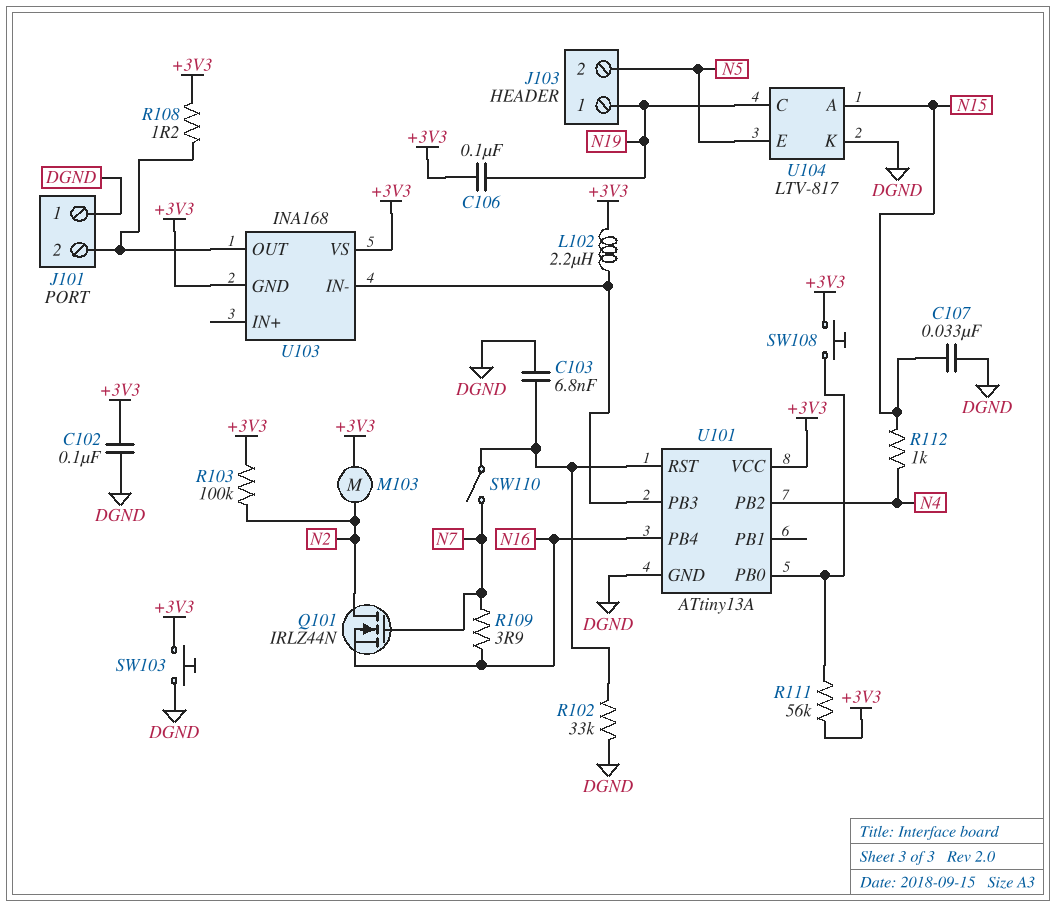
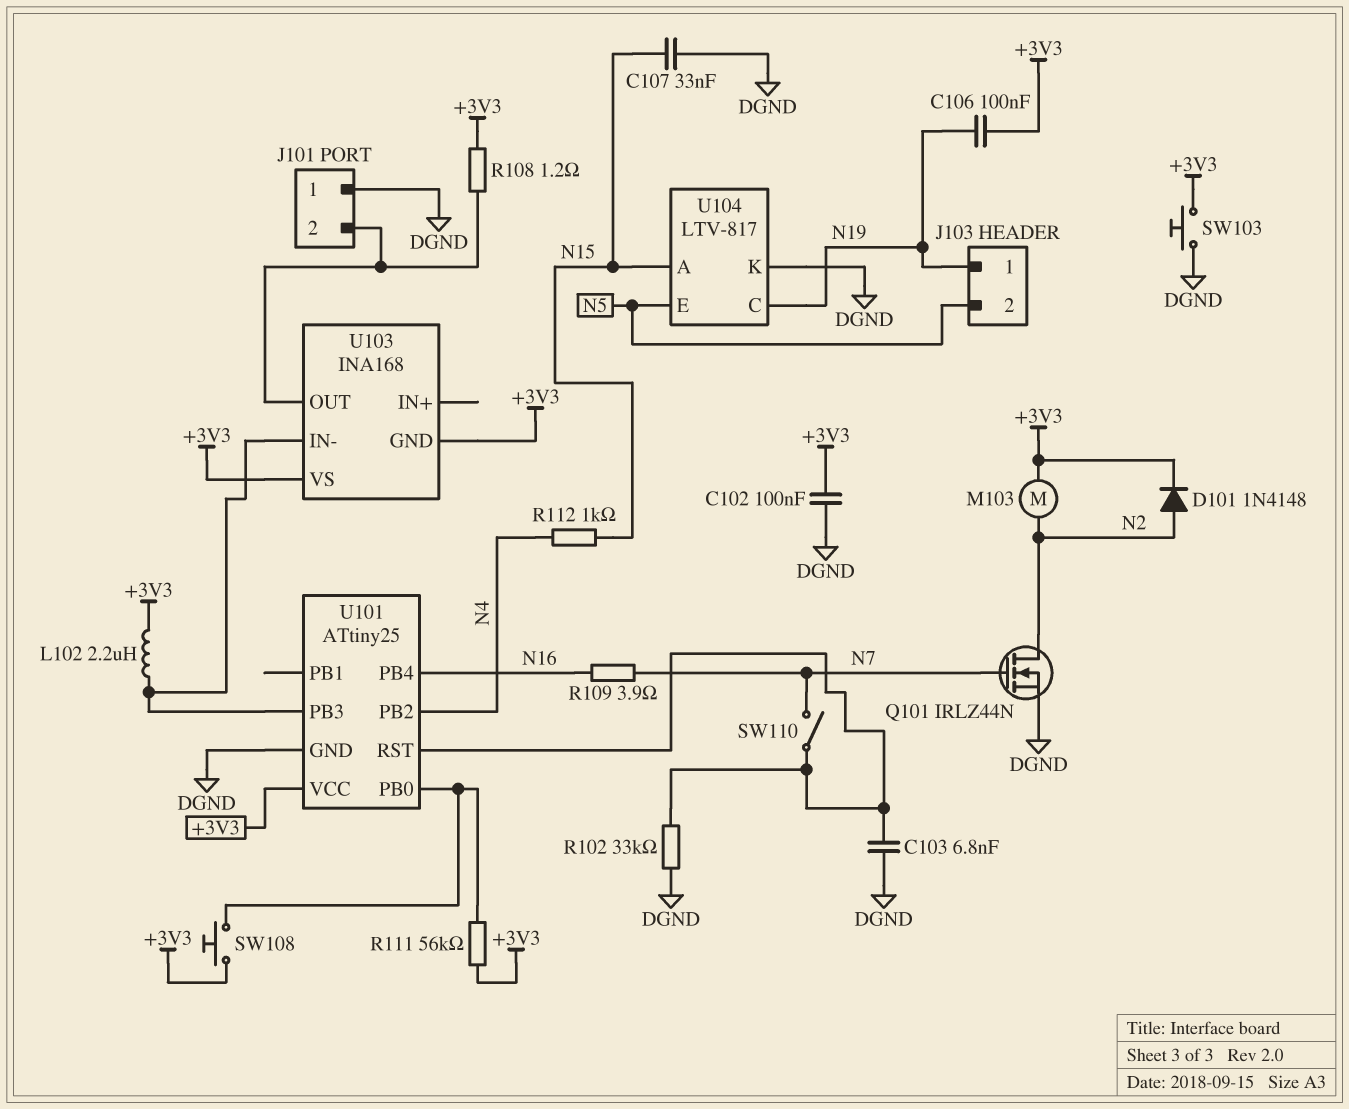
D101: none -> diode 1N4148 (A N2, K +3V3)
Q101: NMOS IRLZ44N (G N7, D N2, S N16) -> NMOS IRLZ44N (G N7, D N2, S DGND)
R103: 100k (+3V3, N2) -> none
U101: ATtiny13A -> ATtiny25

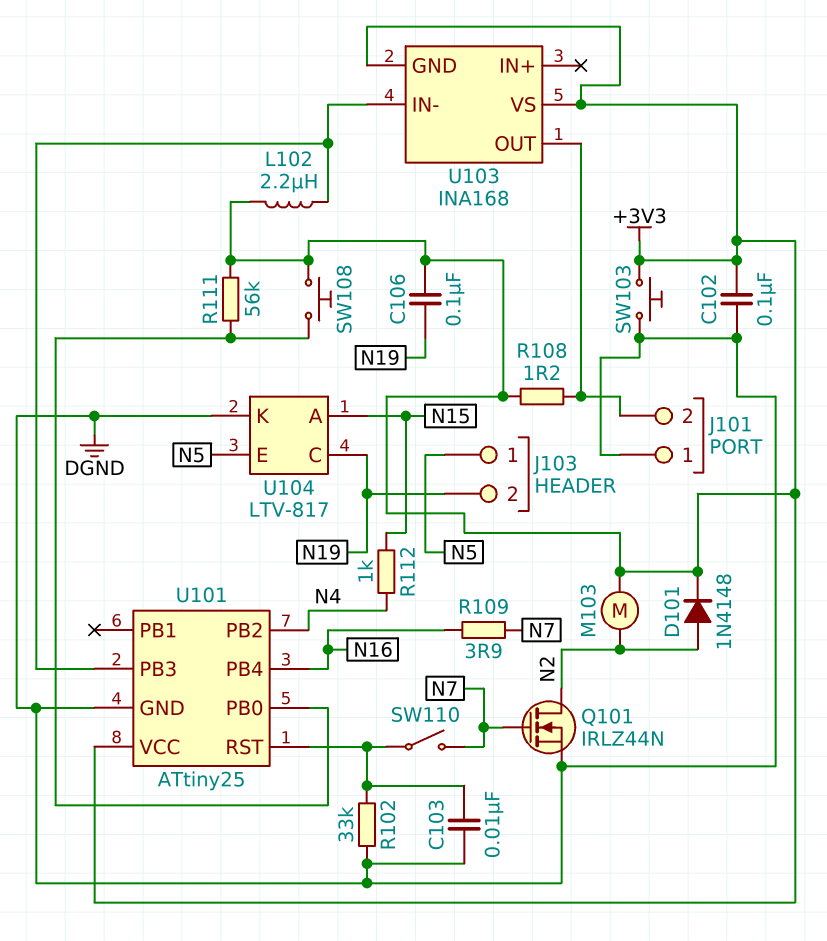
C103: 6.8nF (DGND, U101/RST) -> 10nF (DGND, U101/RST)
C107: 33nF (DGND, N15) -> none
J103 pin 1: N19 -> N5
J103 pin 2: N5 -> N19

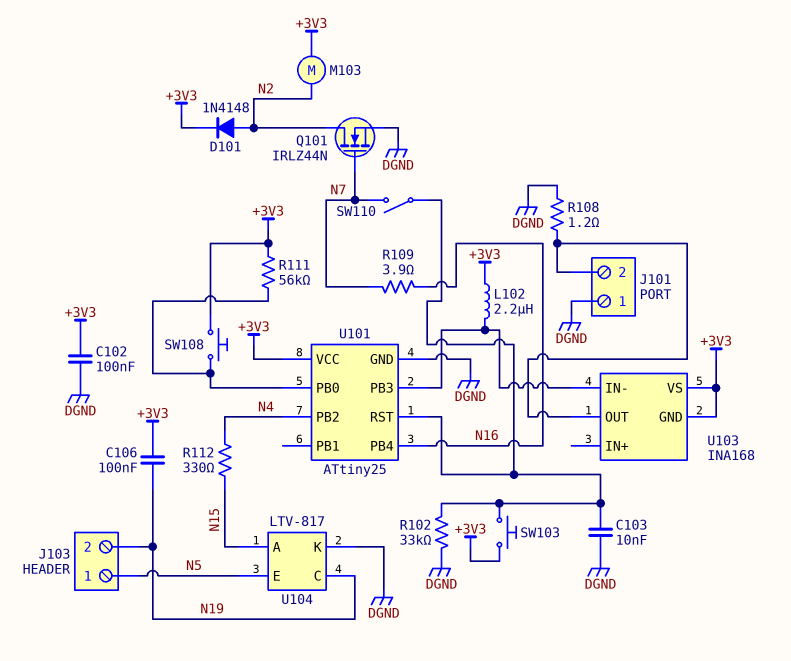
R108: 1.2 (+3V3, J101/2) -> 1.2 (DGND, J101/2)
R112: 1k (N4, N15) -> 330 (N4, N15)
SW103: button (+3V3, DGND) -> button (+3V3, U101/RST)

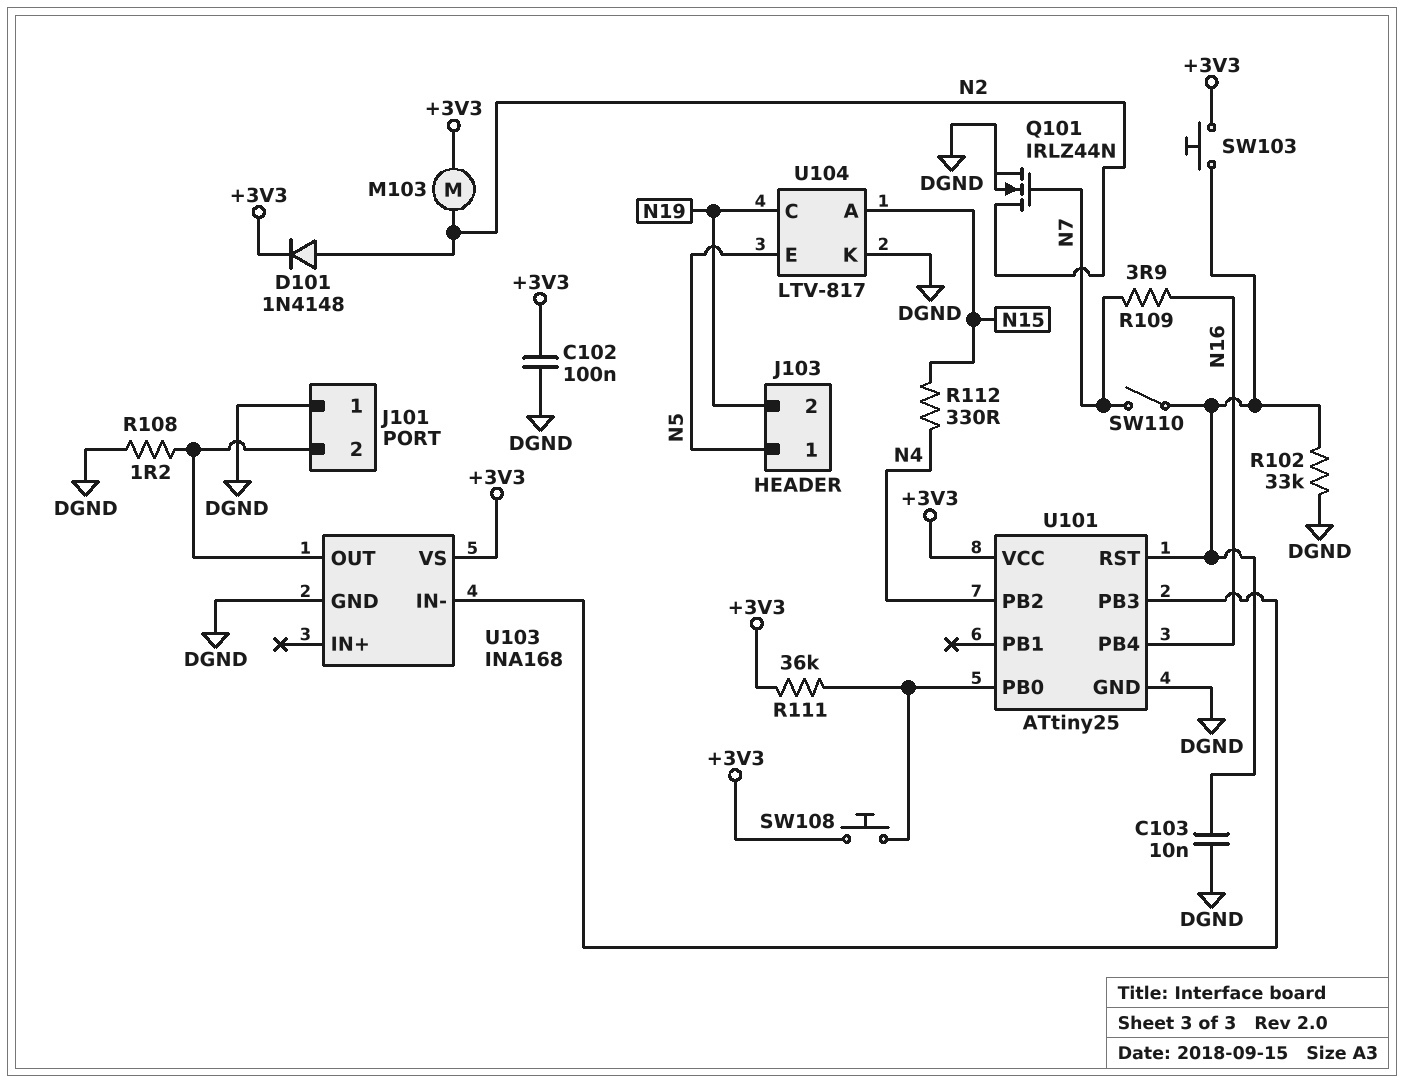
C106: 100nF (+3V3, N19) -> none
L102: 2.2uH (+3V3, U101/PB3) -> none
R111: 56k (+3V3, U101/PB0) -> 36k (+3V3, U101/PB0)
U103 pin GND: +3V3 -> DGND

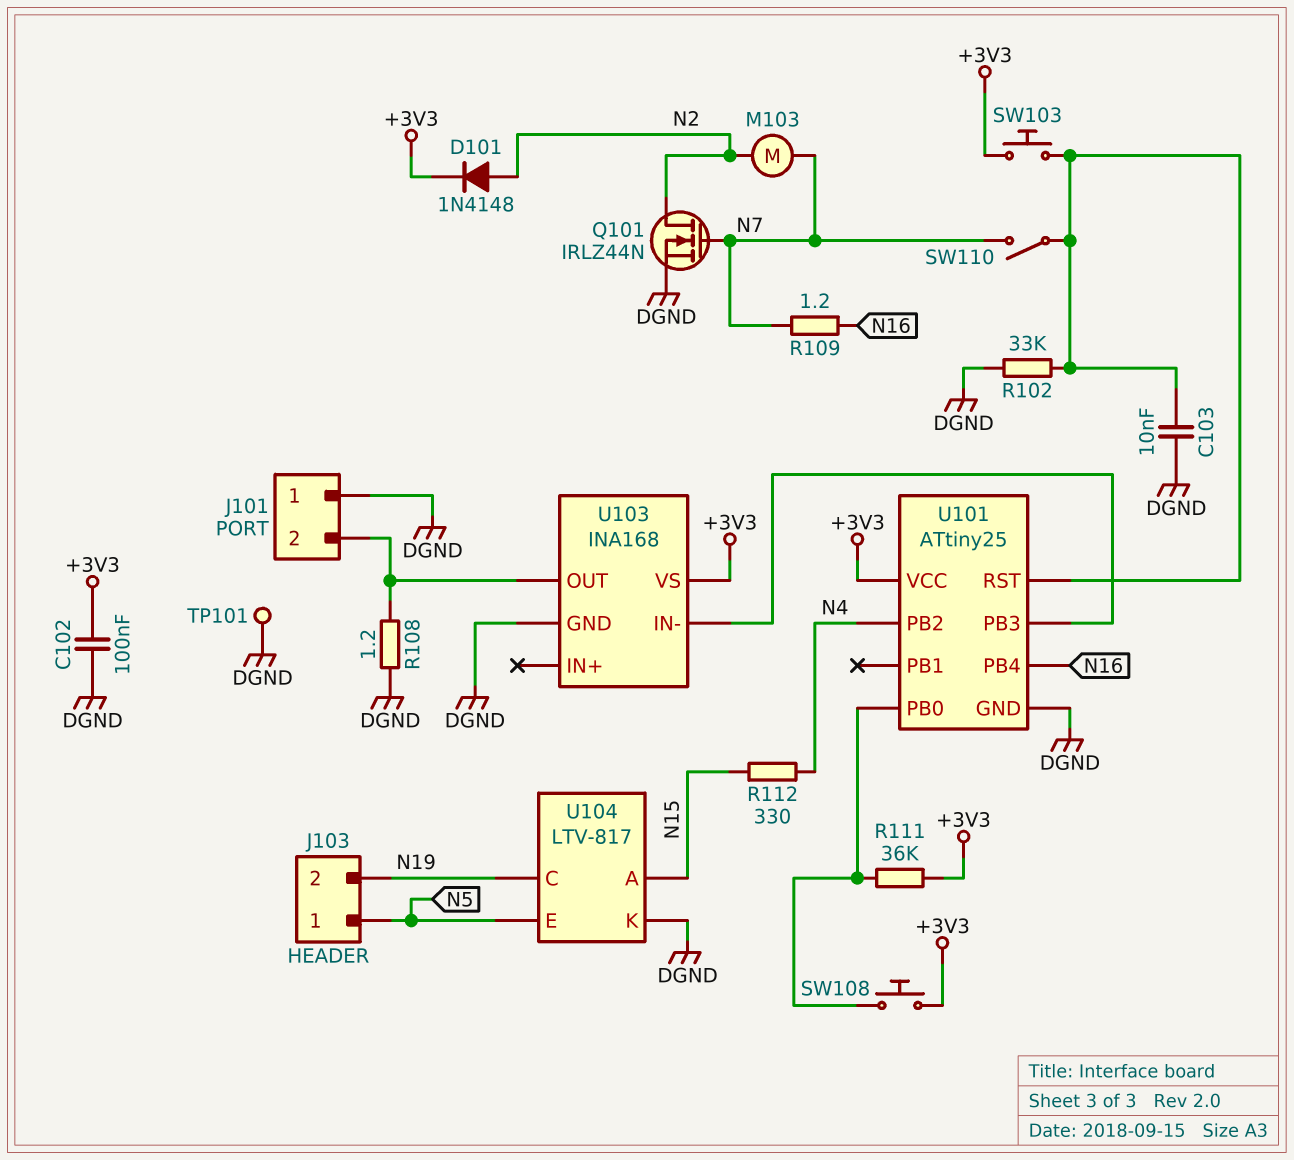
M103: motor (+3V3, N2) -> motor (N2, N7)
R109: 3.9 (N7, N16) -> 1.2 (N7, N16)
TP101: none -> test point (DGND)

